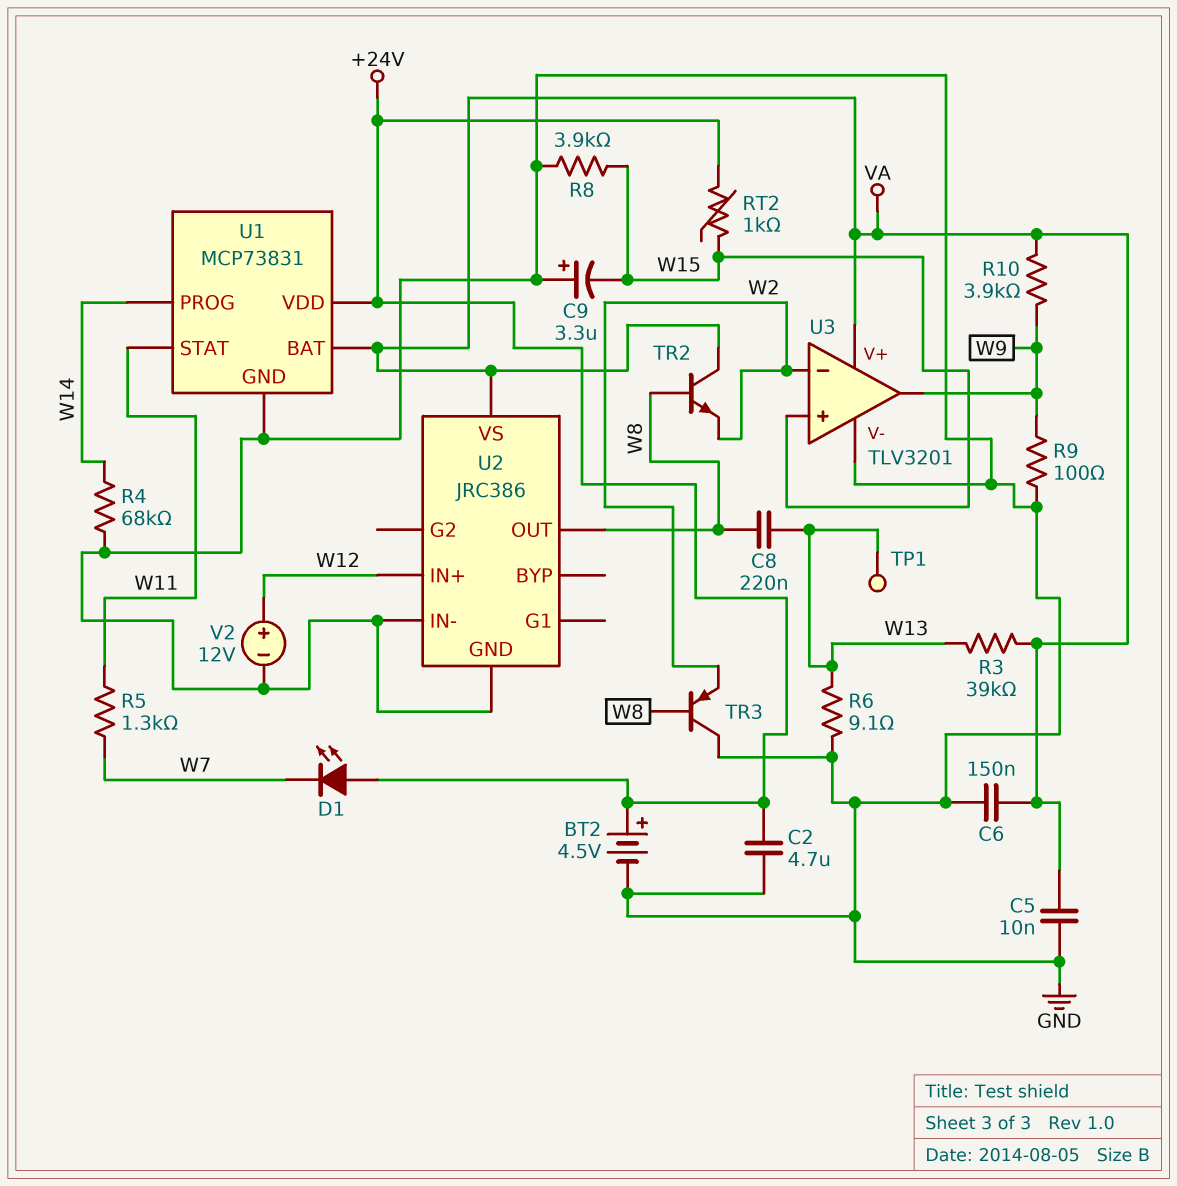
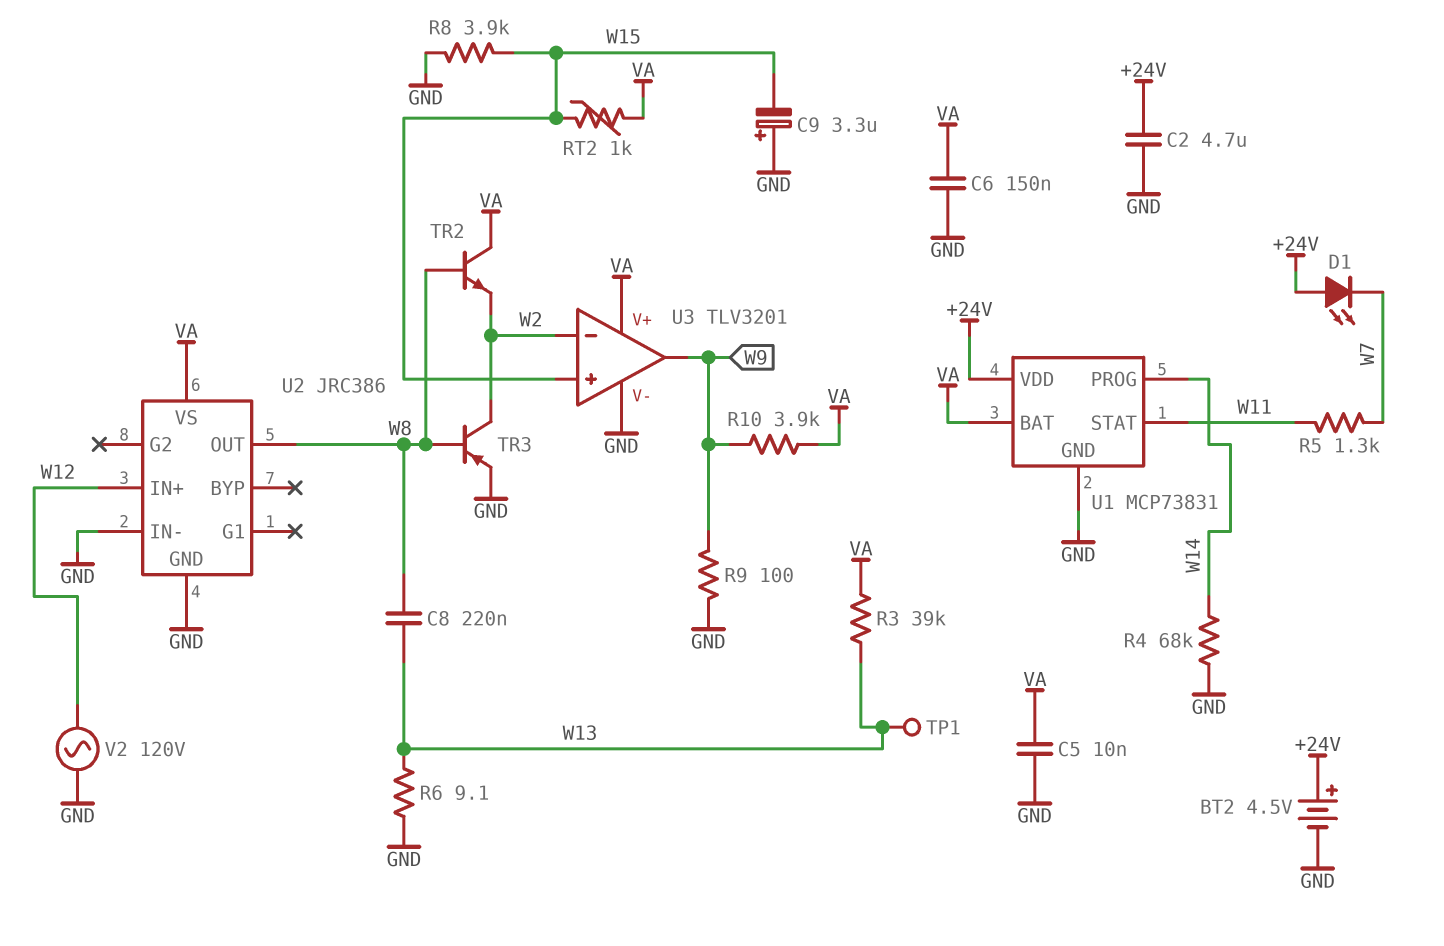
RT2: 1k (+24V, W15) -> 1k (VA, W15)
TR3: PNP (B W8, C GND, E W2) -> PNP (B W8, C W2, E GND)
V2: 12V (plus W12, minus GND) -> AC 120V (GND, W12)

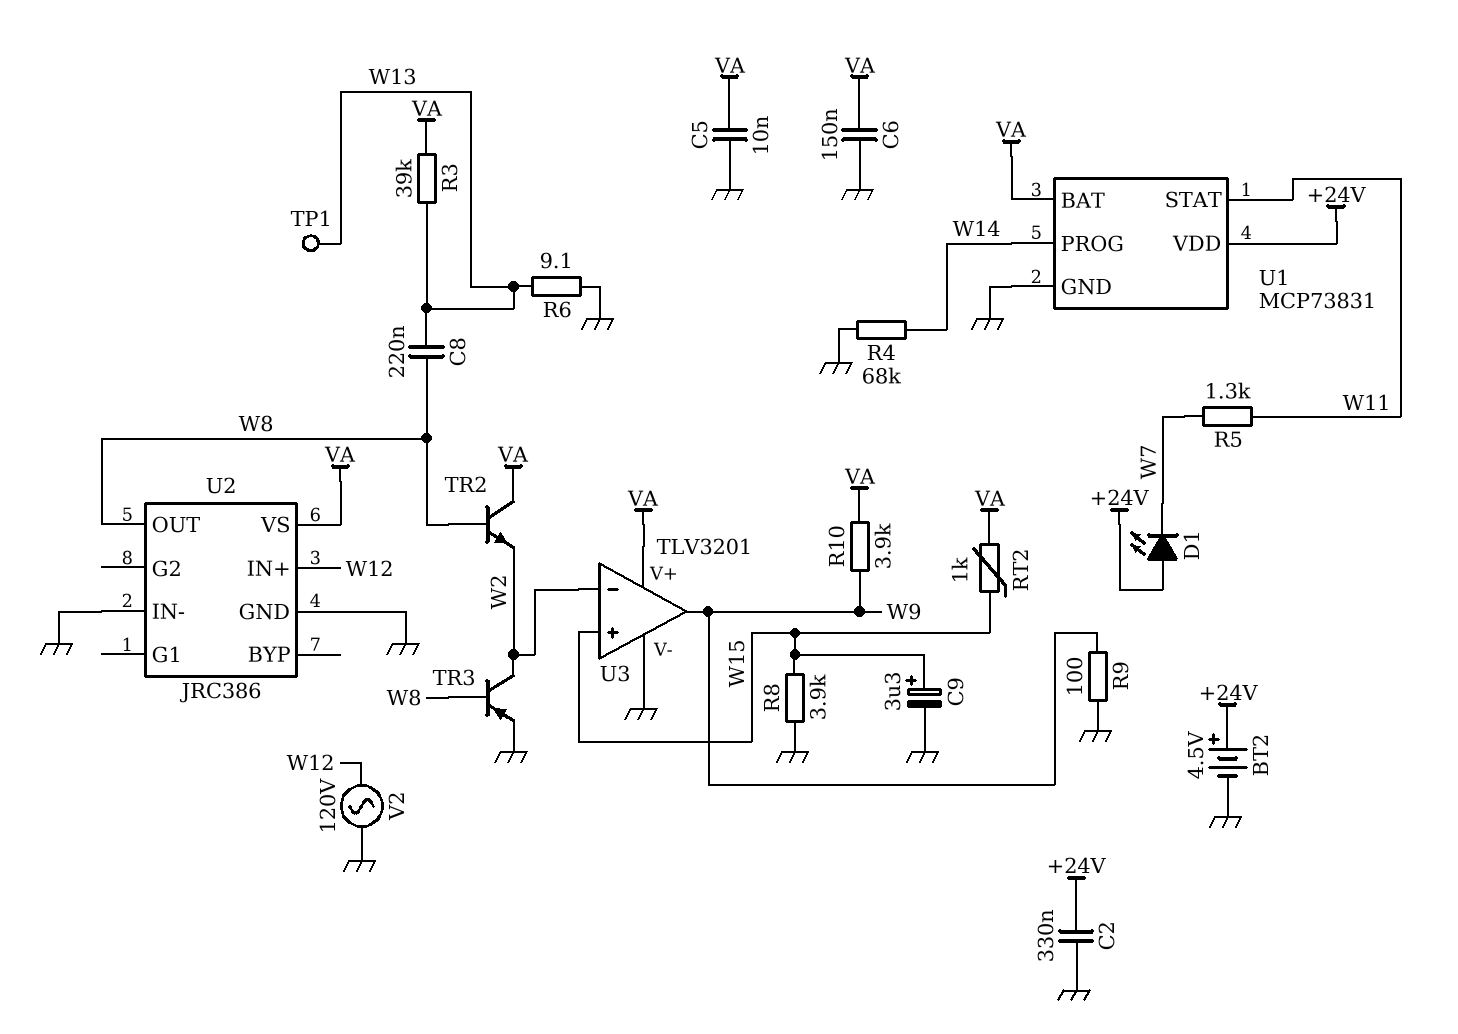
C2: 4.7uF (+24V, GND) -> 330nF (+24V, GND)
C9: 3.3uF (plus GND, minus W15) -> 3.3uF (plus W15, minus GND)

